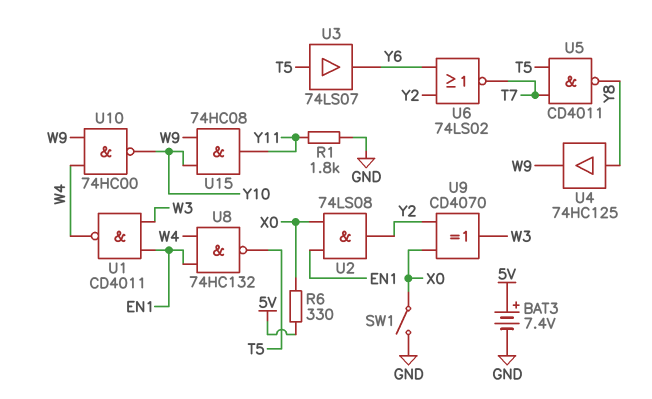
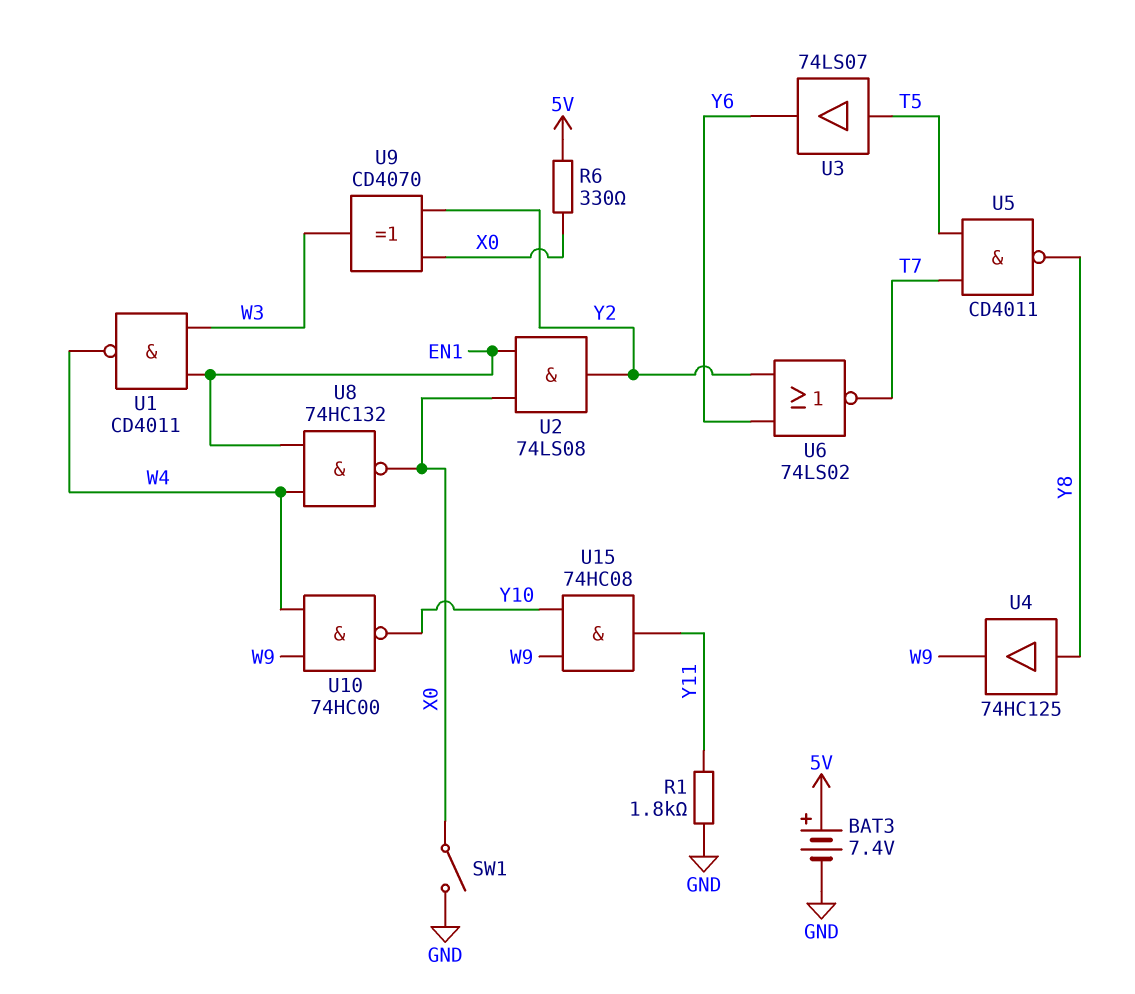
U8: NAND 74HC132 (in EN1, in W4, out T5) -> NAND 74HC132 (in EN1, in W4, out X0)

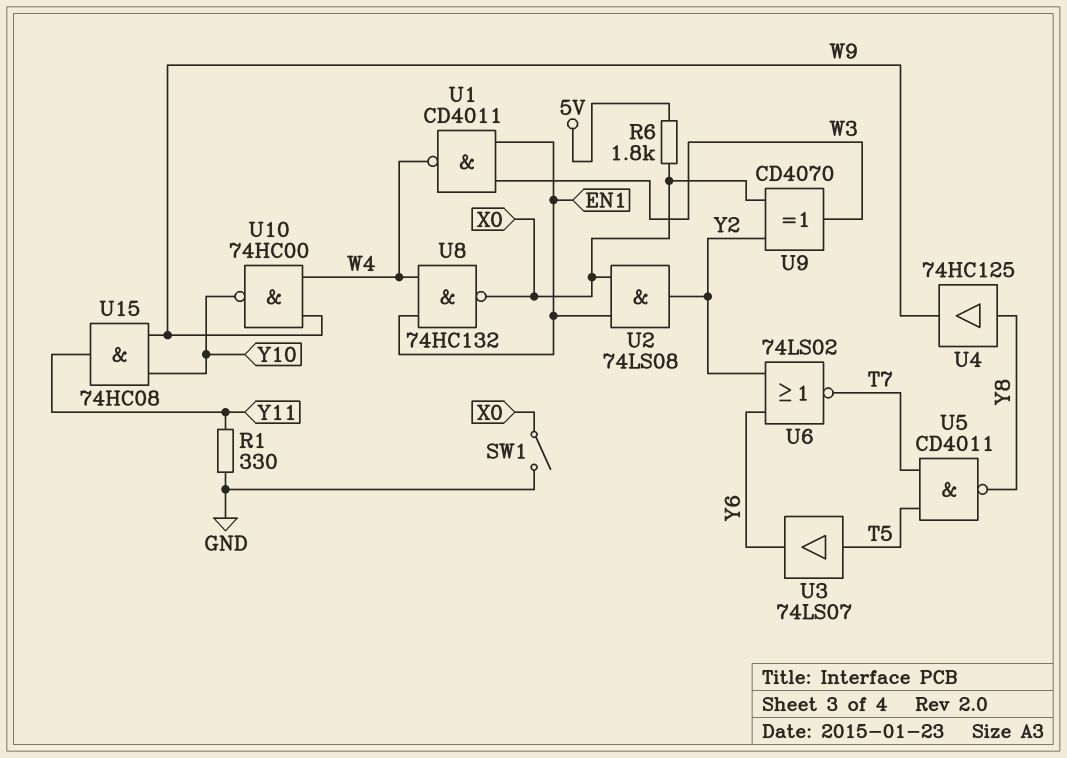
BAT3: 7.4V (plus 5V, minus GND) -> none
R1: 1.8k (GND, Y11) -> 330 (GND, Y11)
R6: 330 (5V, X0) -> 1.8k (5V, X0)

